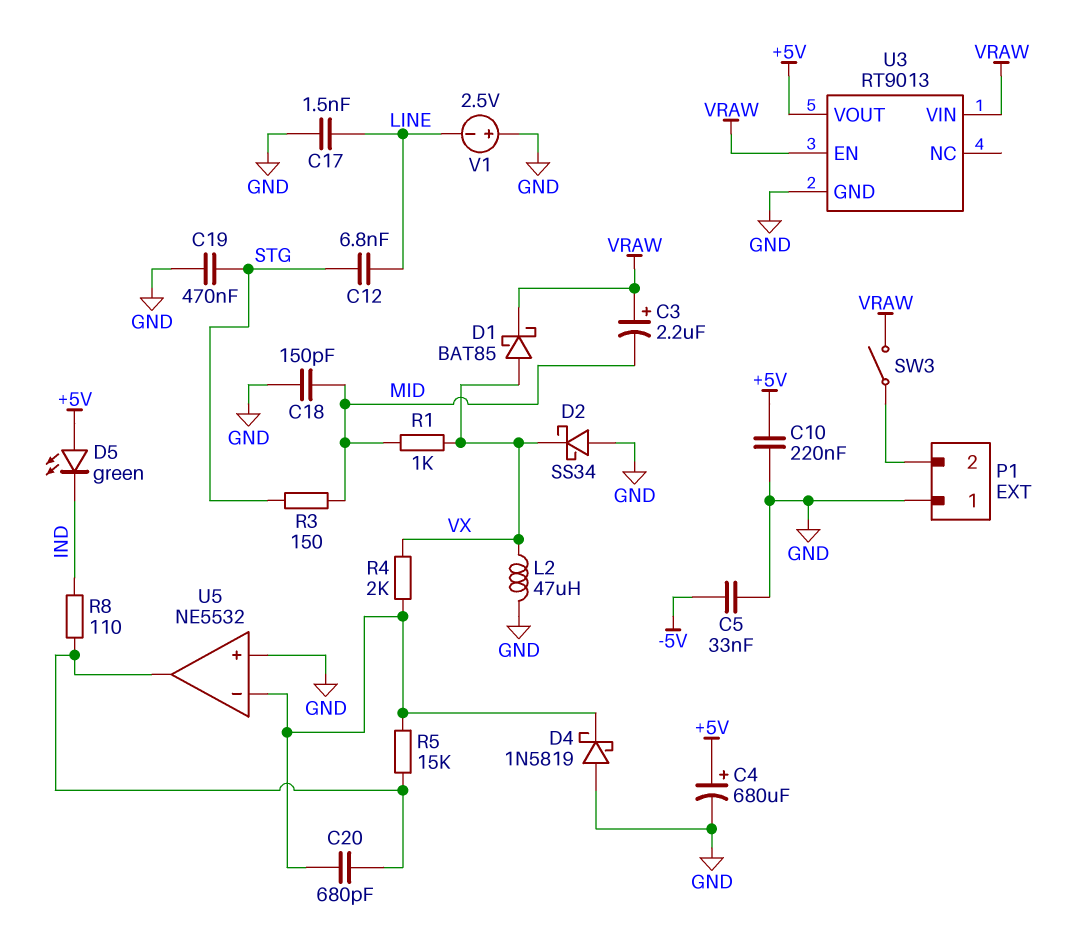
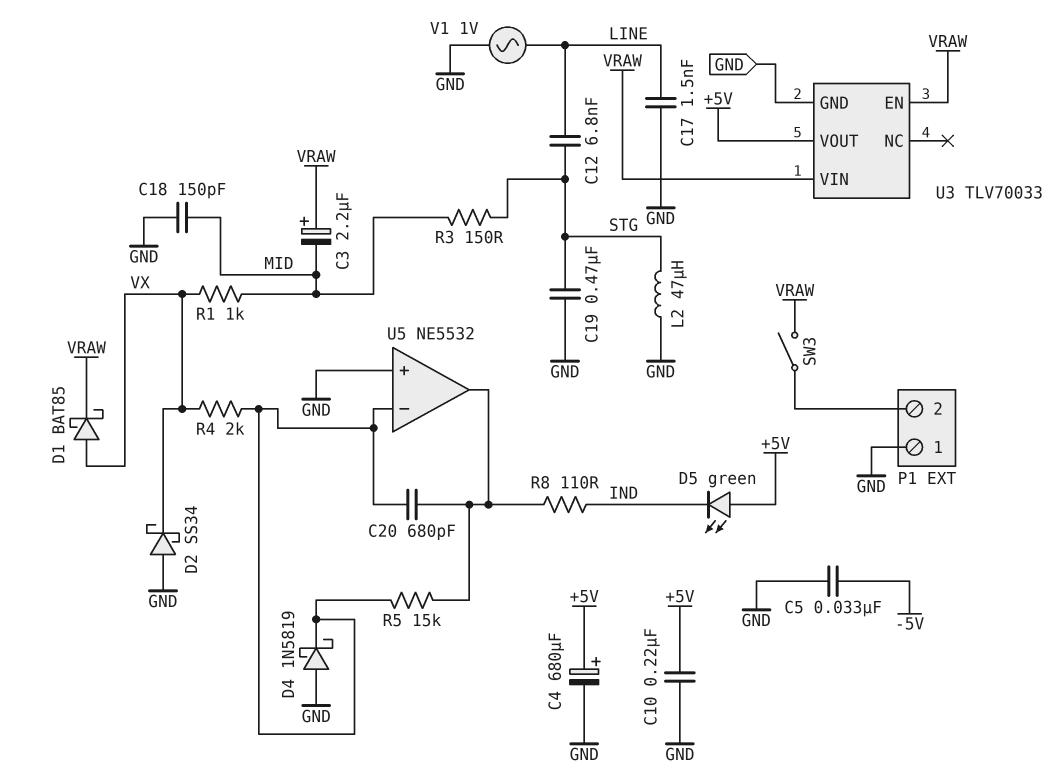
L2: 47uH (GND, VX) -> 47uH (GND, STG)
U3: RT9013 -> TLV70033
V1: 2.5V (plus GND, minus LINE) -> AC 1V (GND, LINE)

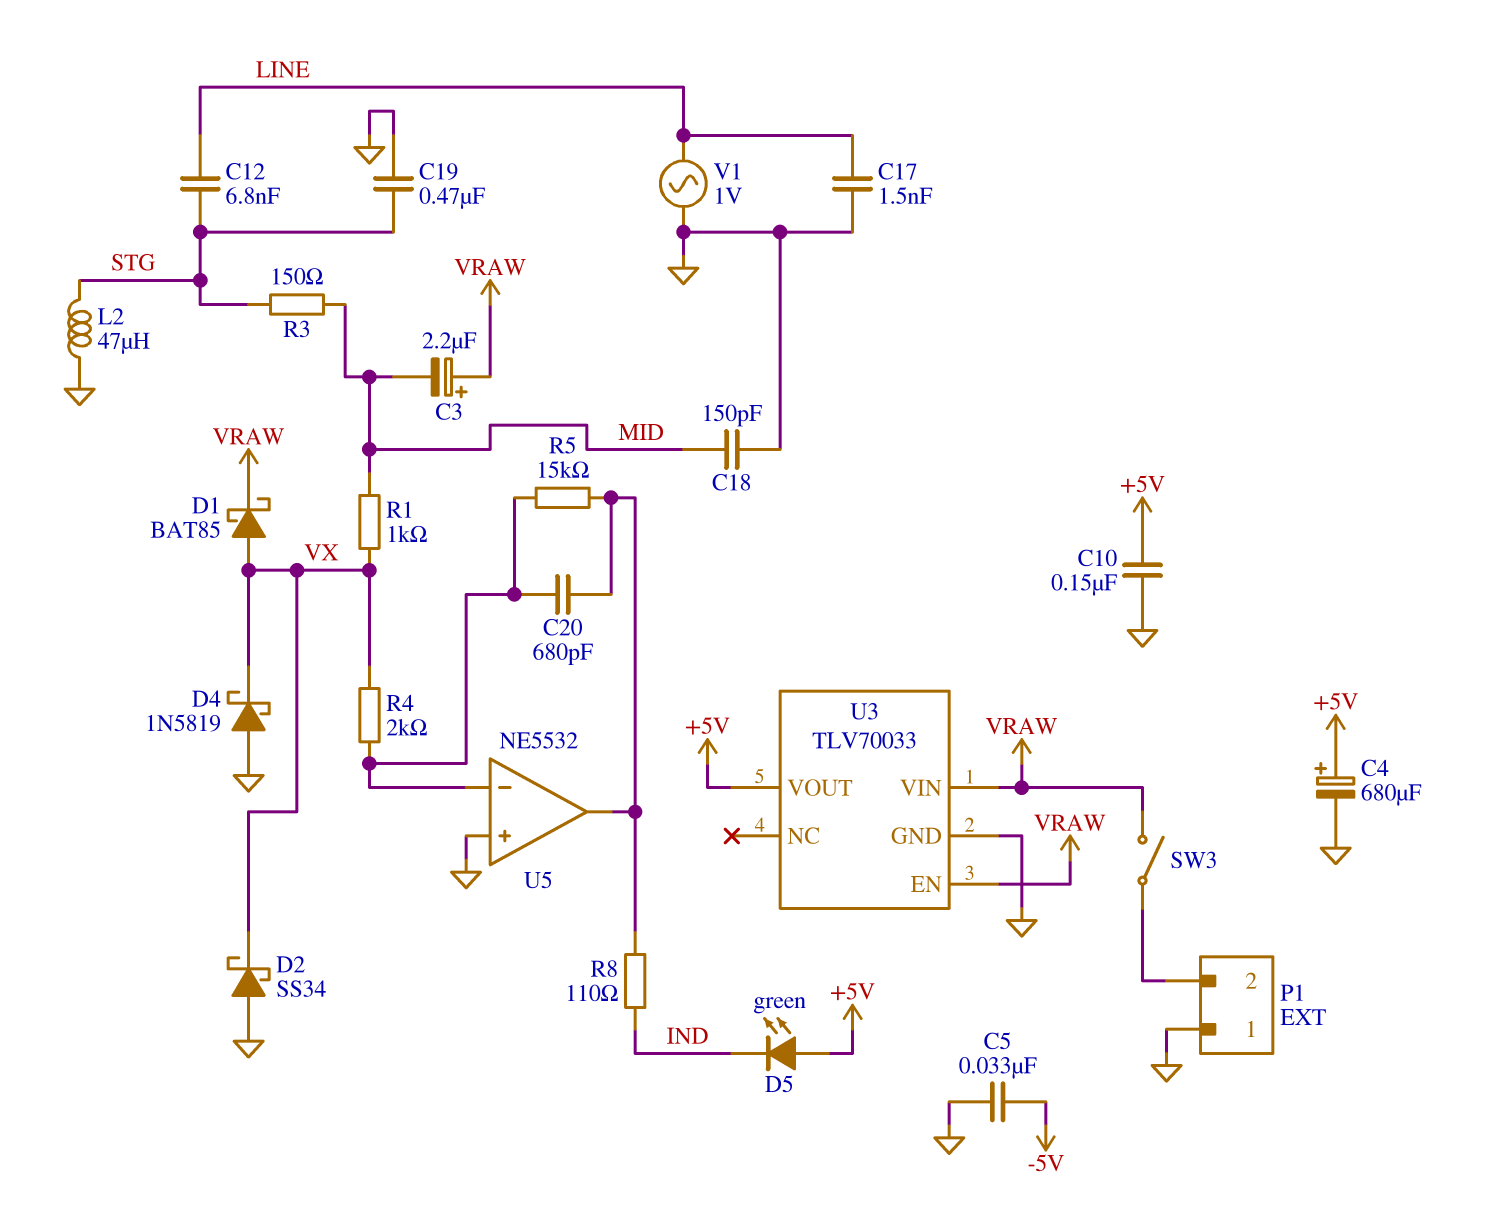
C10: 220nF (+5V, GND) -> 150nF (+5V, GND)
D4: schottky 1N5819 (A GND, K U5/in-) -> schottky 1N5819 (A GND, K VX)

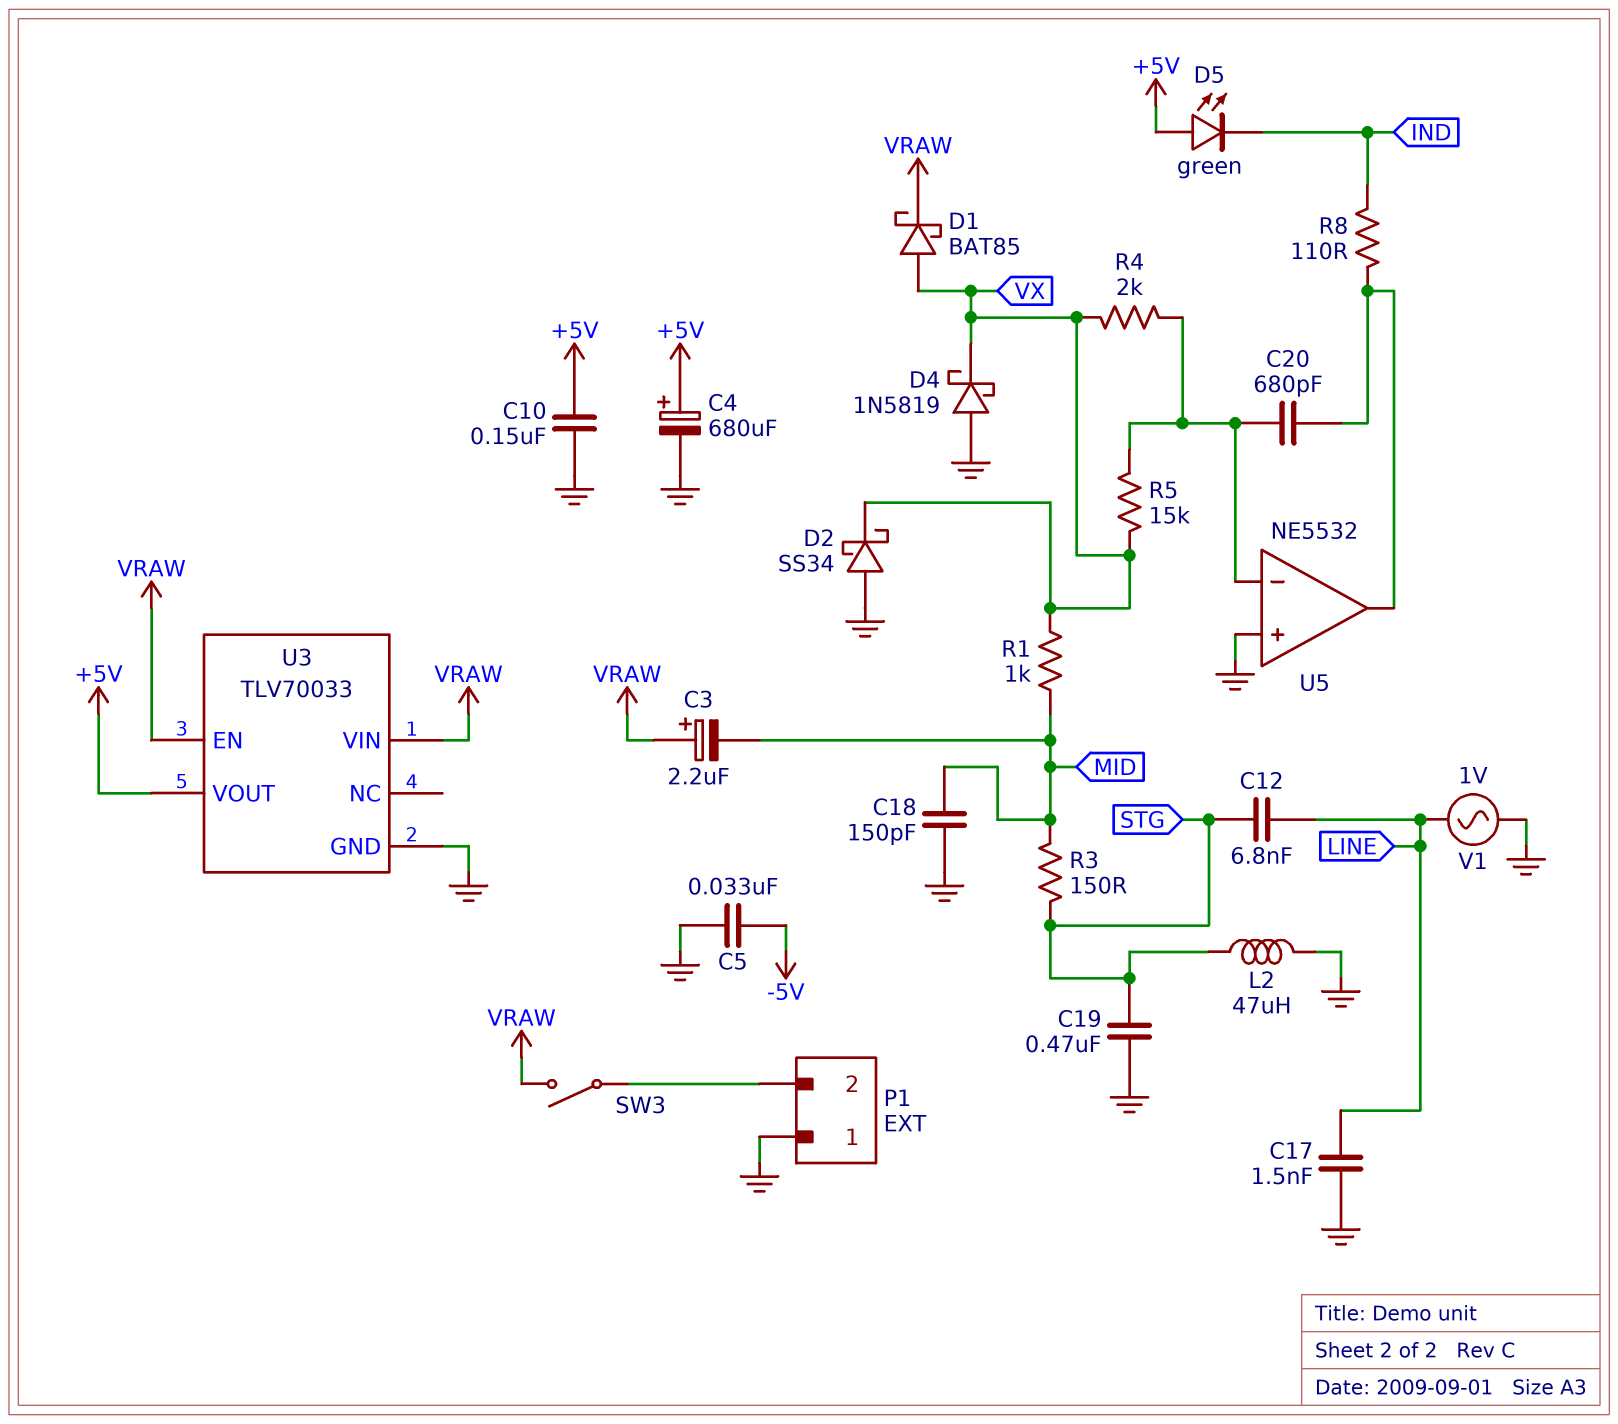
R5: 15k (U5/in-, U5/out) -> 15k (U5/in-, VX)

